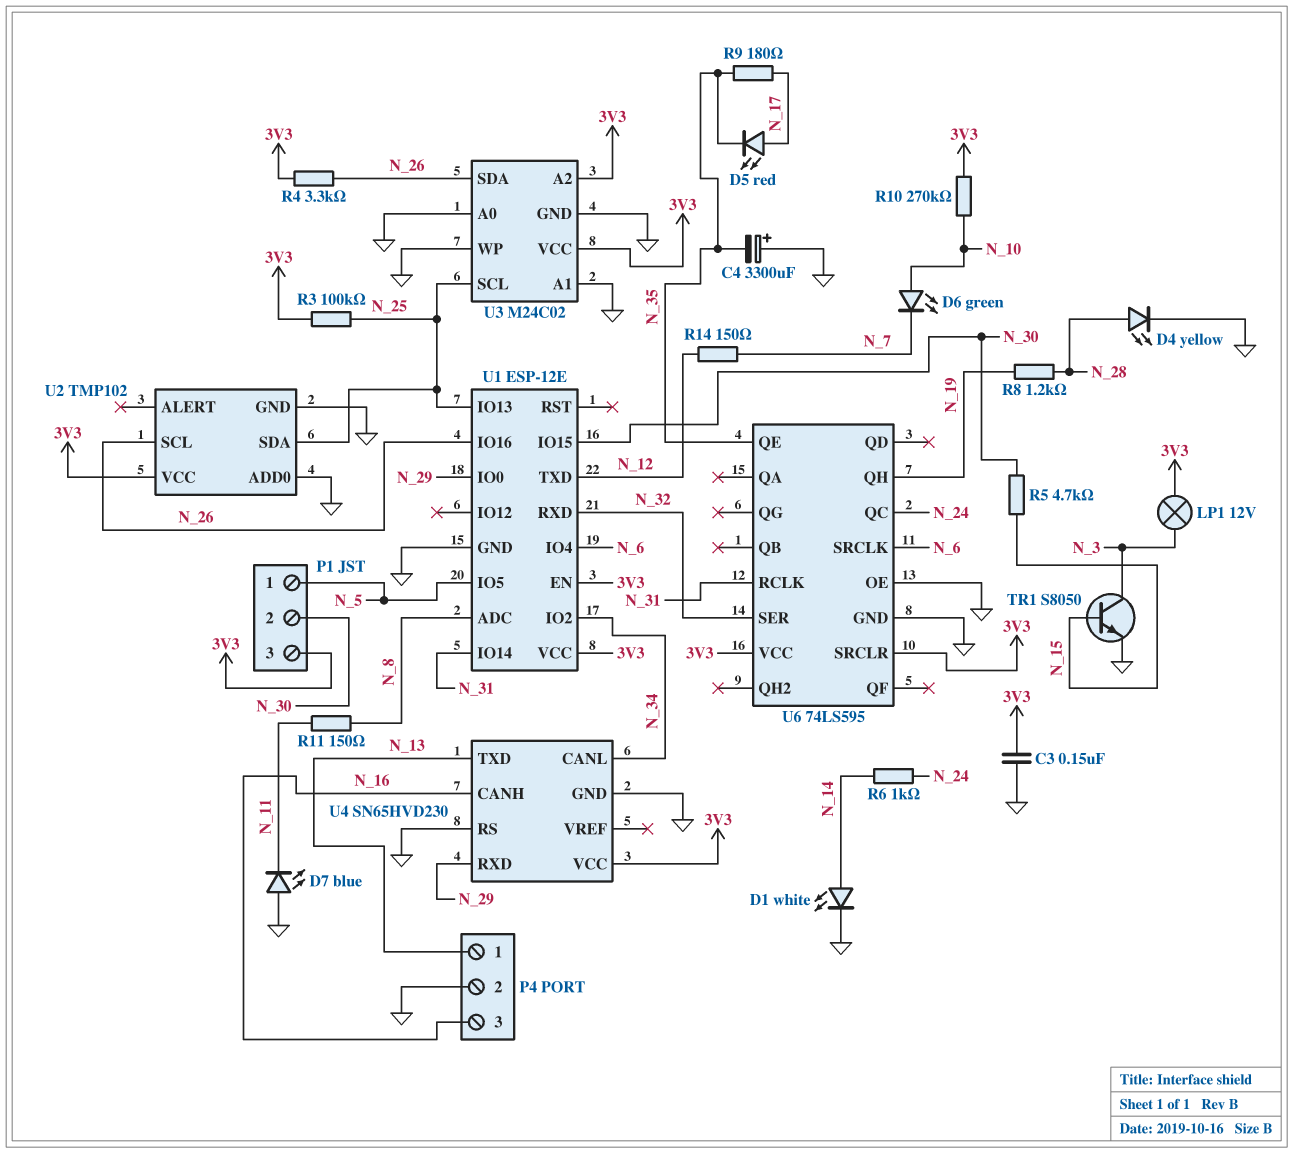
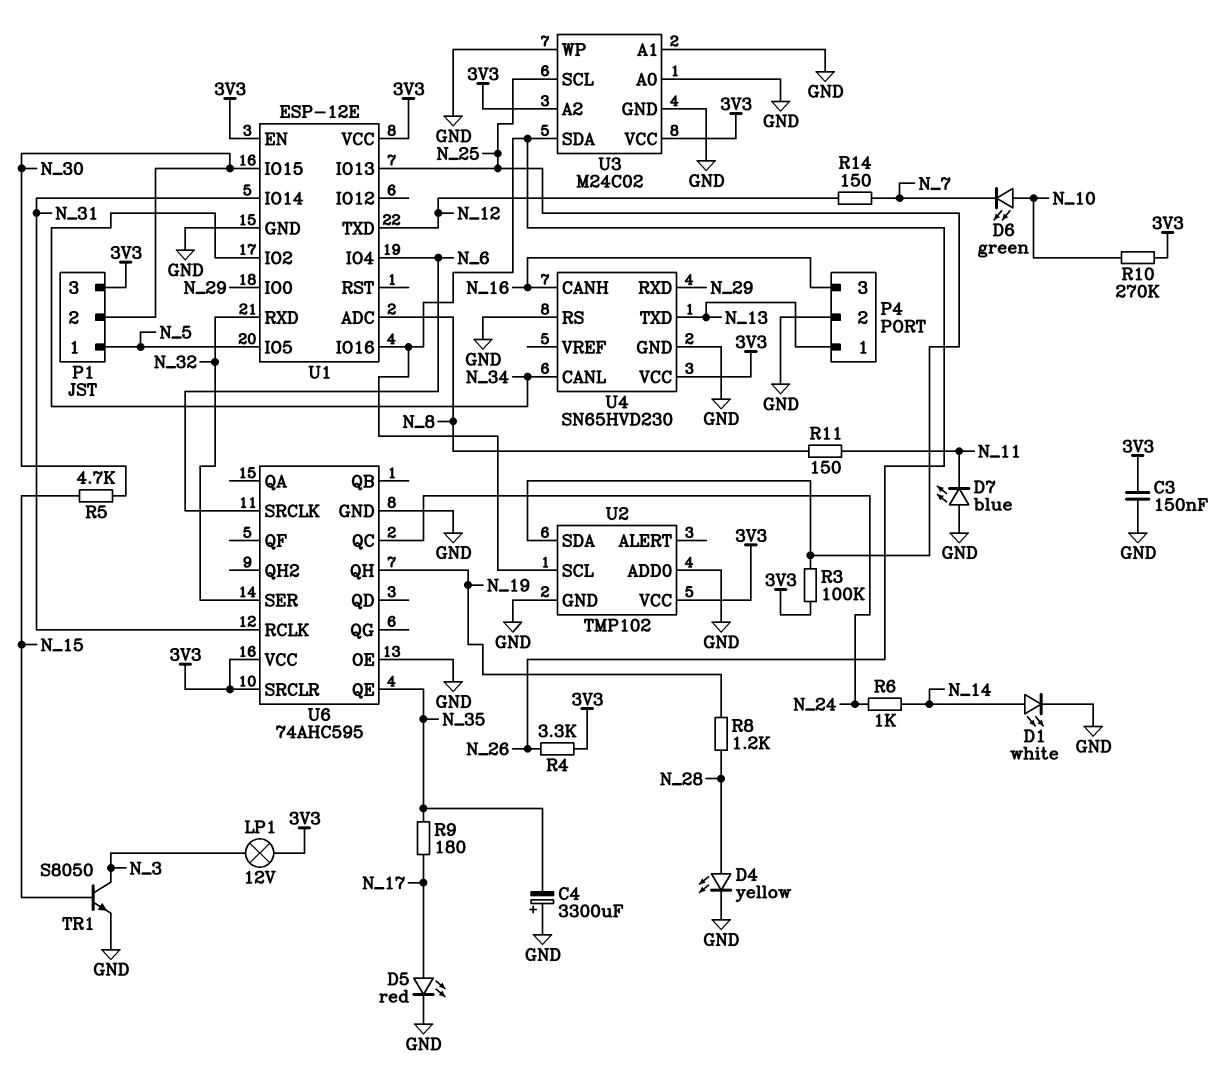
D5: LED red (A N_17, K N_35) -> LED red (A N_17, K GND)
U6: 74LS595 -> 74AHC595

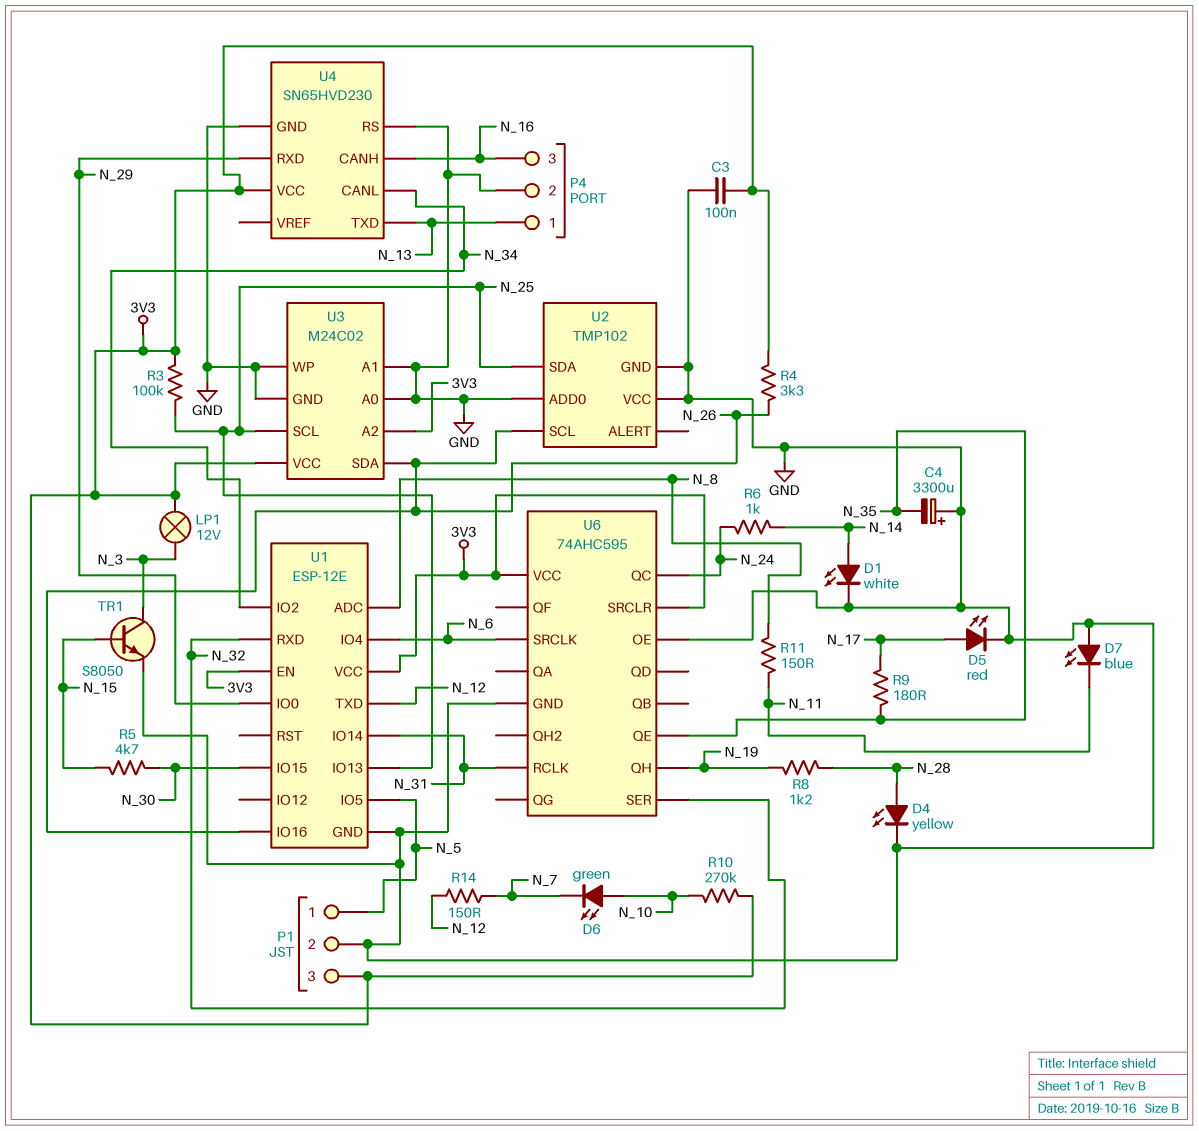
C3: 150nF (3V3, GND) -> 100nF (3V3, GND)
P1 pin 2: N_30 -> GND
U2 pin VCC: 3V3 -> GND

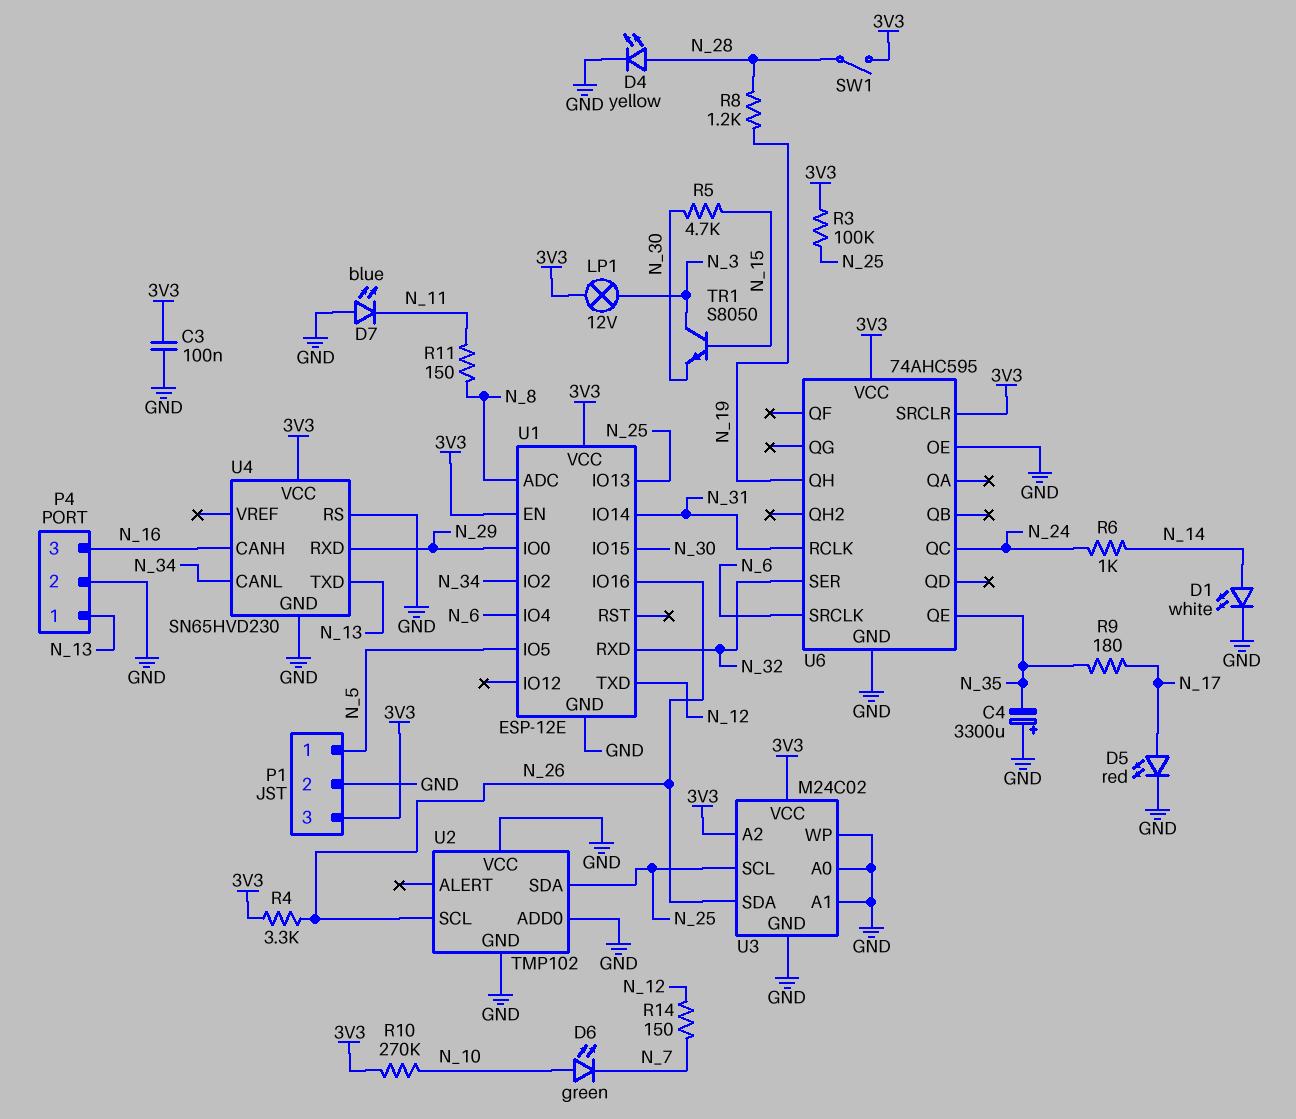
SW1: none -> switch (3V3, N_28)
TR1: NPN S8050 (B N_15, C N_3, E GND) -> NPN S8050 (B N_15, C N_3, E N_30)

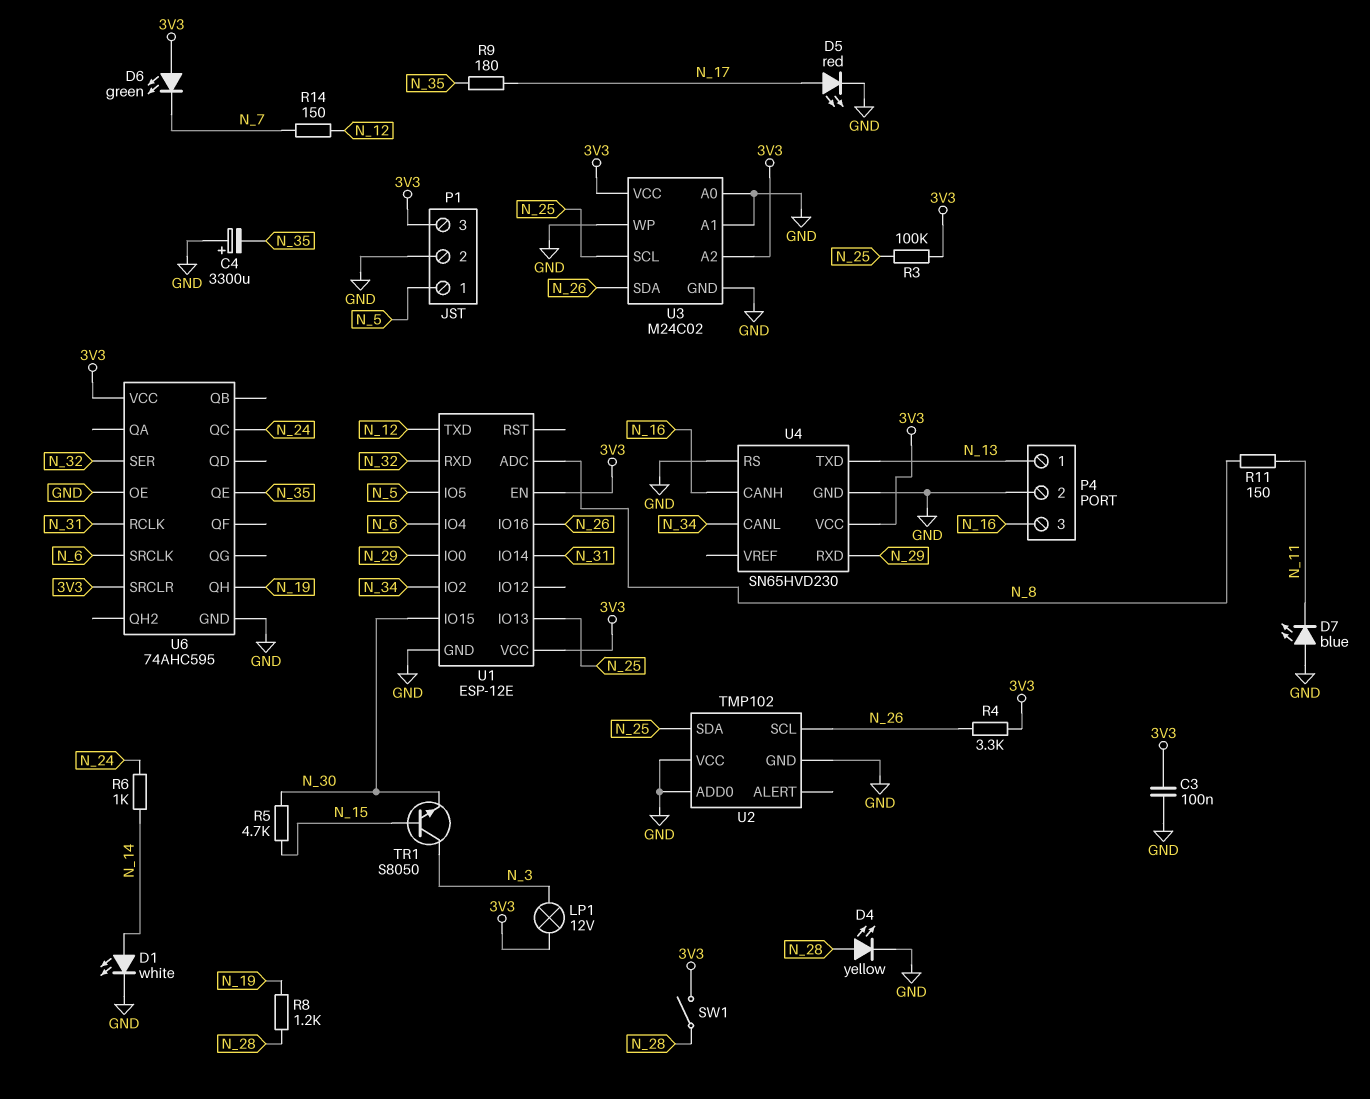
D6: LED green (A N_10, K N_7) -> LED green (A 3V3, K N_7)
R10: 270k (3V3, N_10) -> none

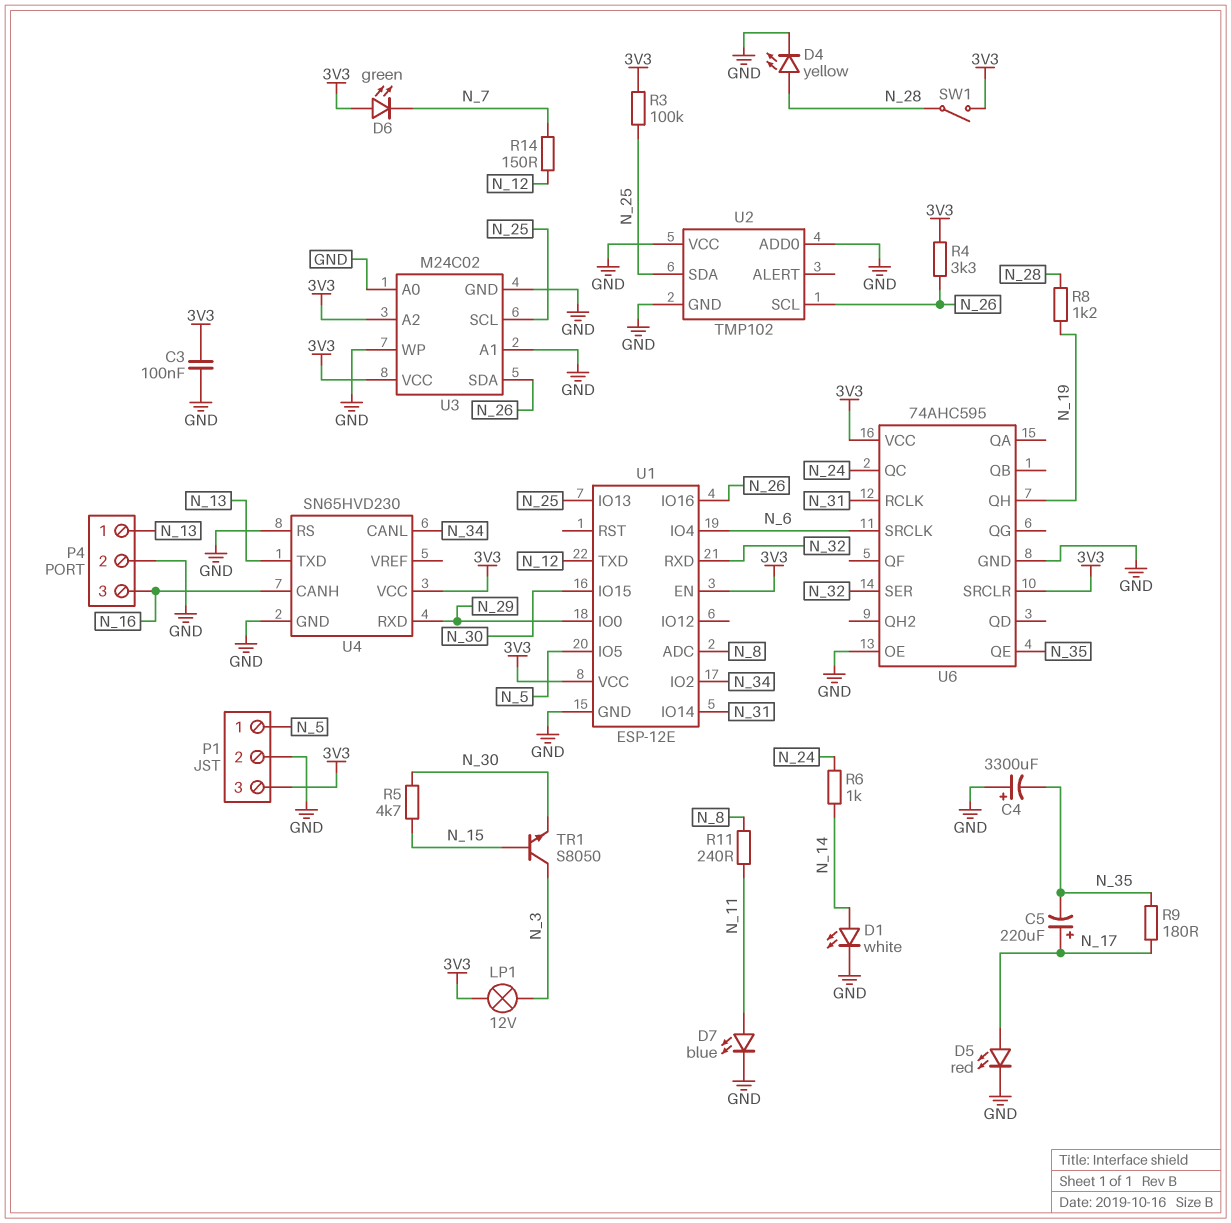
C5: none -> 220uF (plus N_17, minus N_35)
D7: LED blue (A GND, K N_11) -> LED blue (A N_11, K GND)
R11: 150 (N_8, N_11) -> 240 (N_8, N_11)

